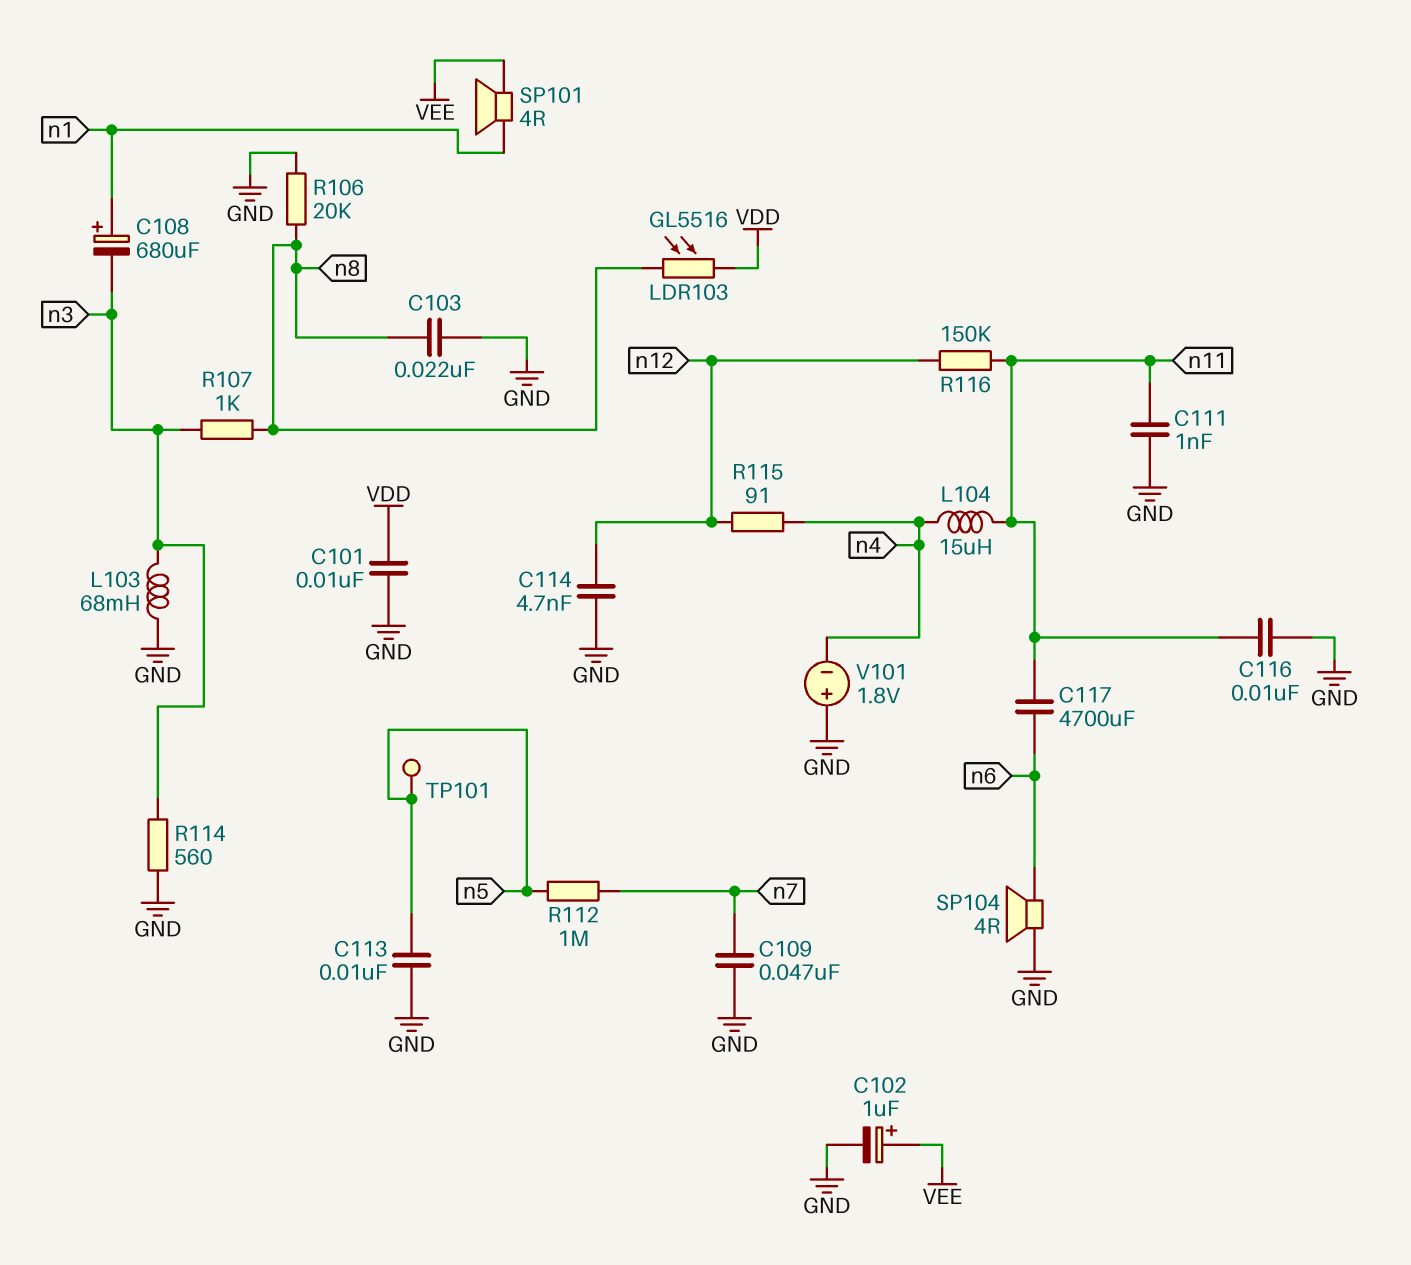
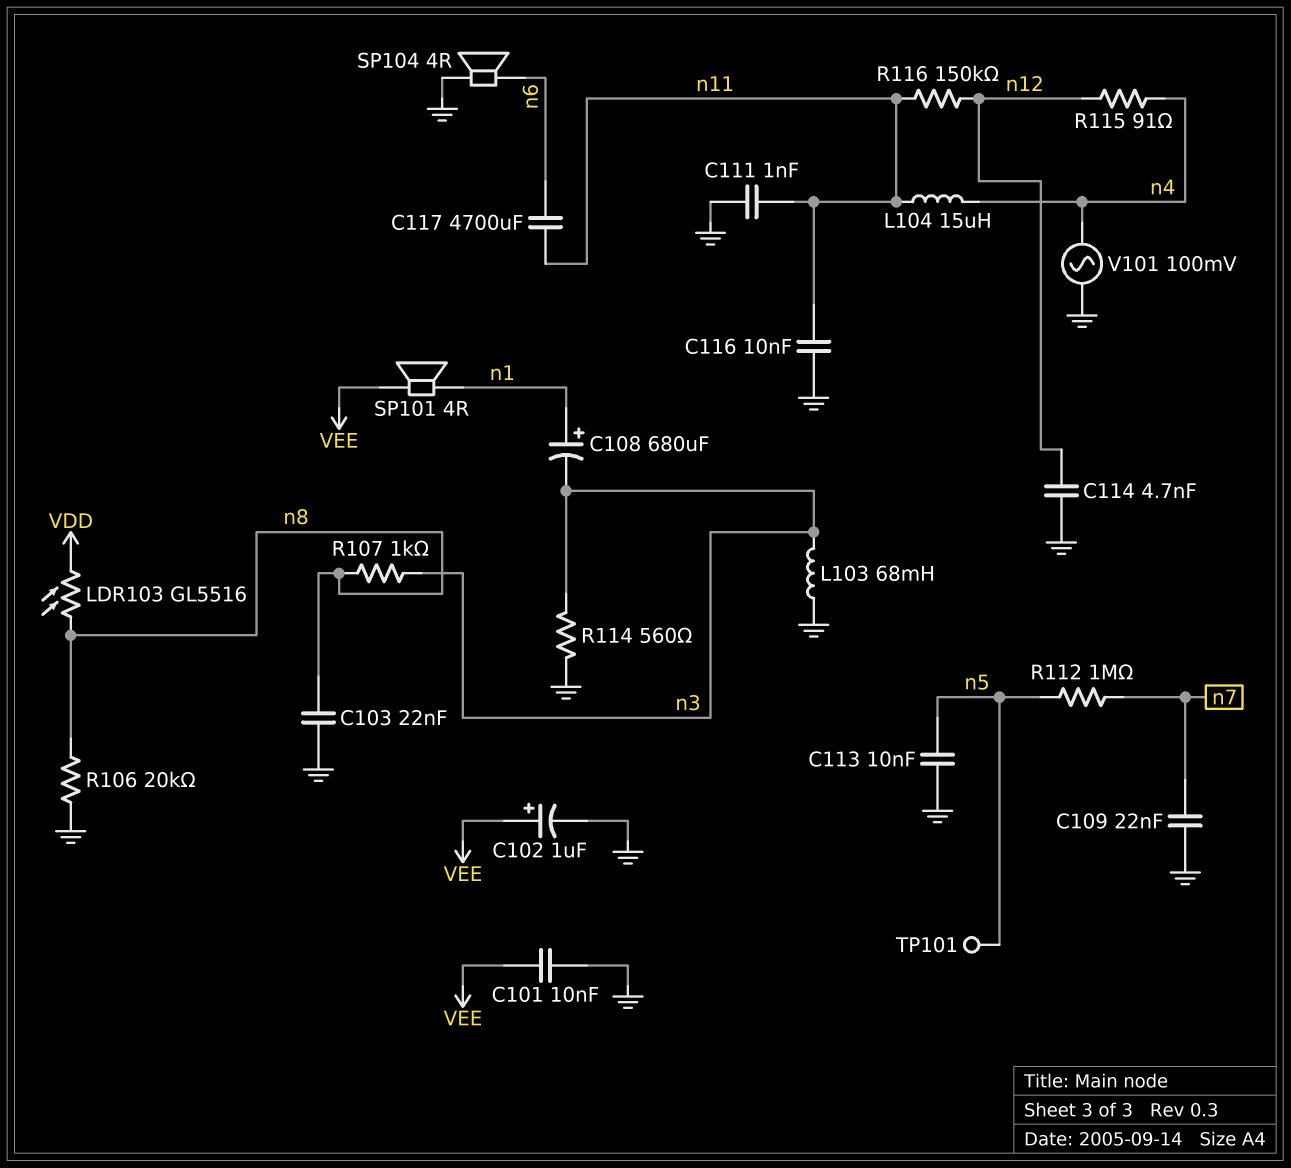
C101: 10nF (GND, VDD) -> 10nF (GND, VEE)
C109: 47nF (GND, n7) -> 22nF (GND, n7)
V101: 1.8V (plus GND, minus n4) -> AC 100mV (GND, n4)

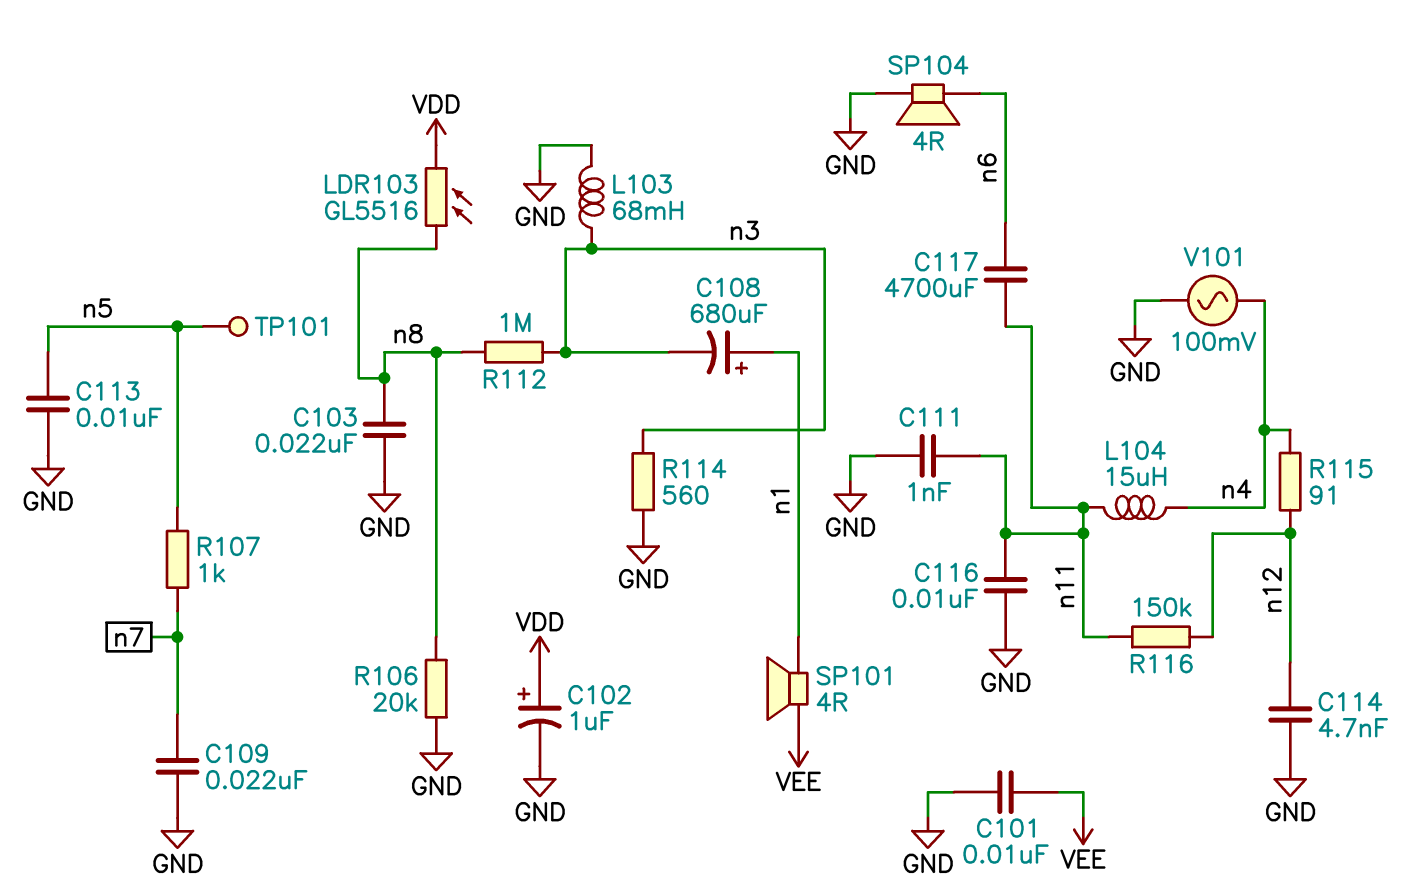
C102: 1uF (plus VEE, minus GND) -> 1uF (plus VDD, minus GND)
R107: 1k (n3, n8) -> 1k (n5, n7)
R112: 1M (n5, n7) -> 1M (n3, n8)

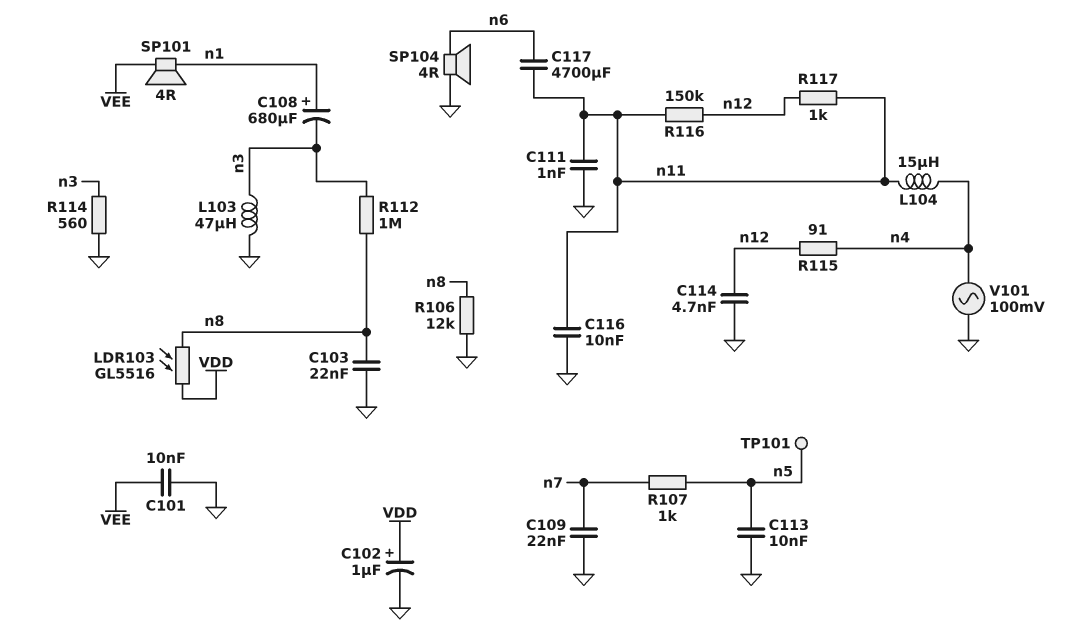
L103: 68mH (GND, n3) -> 47uH (GND, n3)
R106: 20k (GND, n8) -> 12k (GND, n8)
R117: none -> 1k (n11, n12)

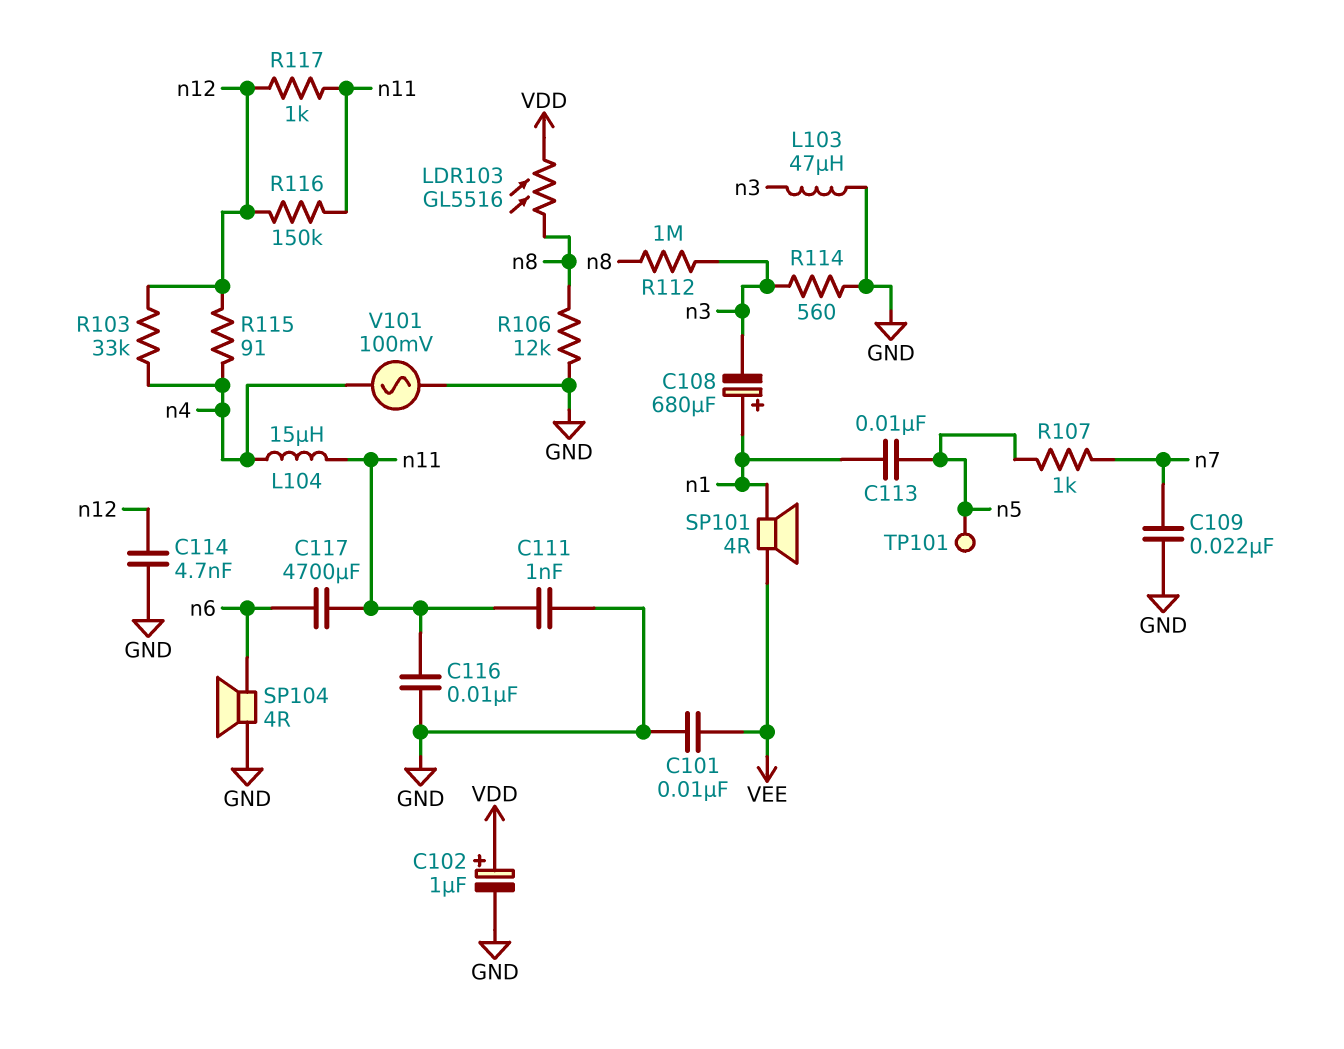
C103: 22nF (GND, n8) -> none
C113: 10nF (GND, n5) -> 10nF (n1, n5)
R103: none -> 33k (n4, n12)

